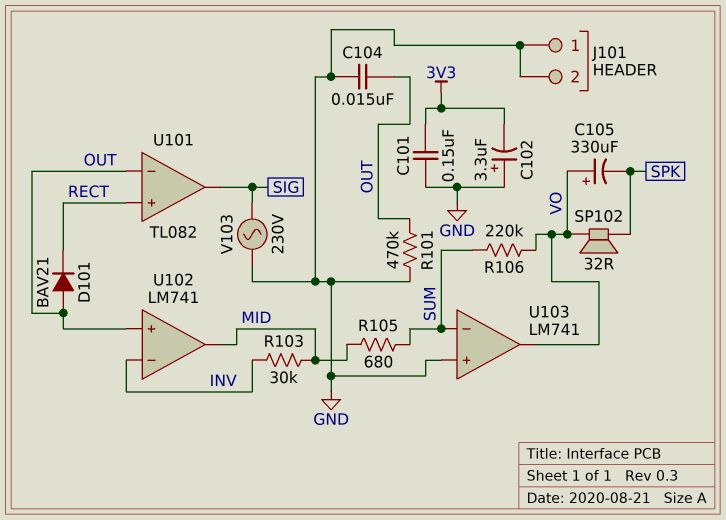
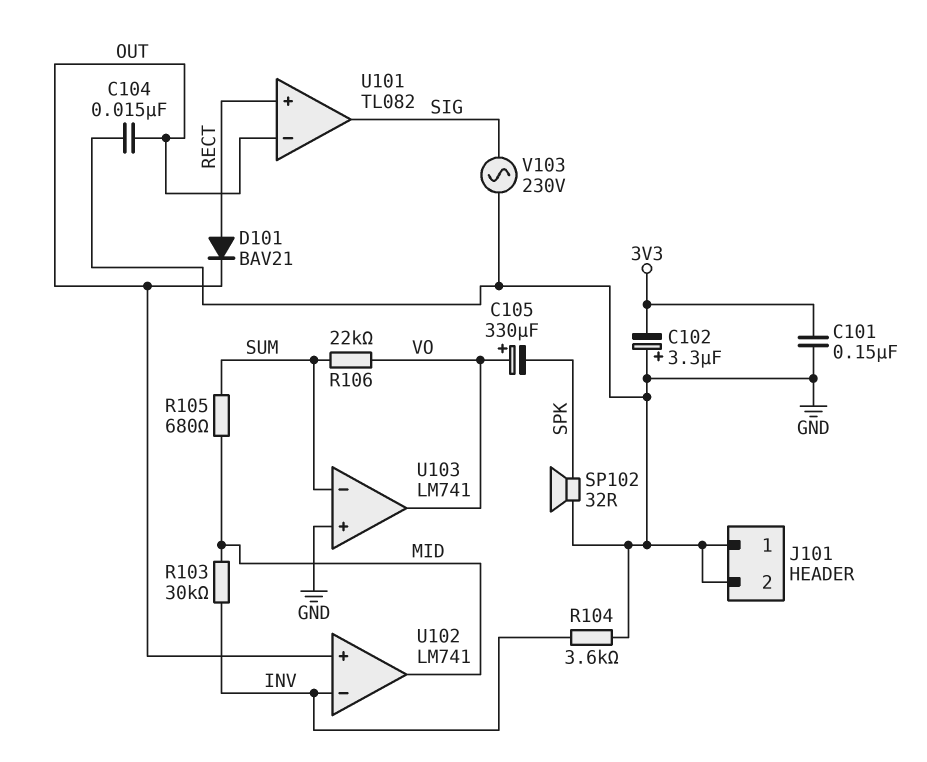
D101: diode BAV21 (A OUT, K RECT) -> diode BAV21 (A RECT, K OUT)
R101: 470k (GND, OUT) -> none
R104: none -> 3.6k (GND, INV)
R106: 220k (SUM, VO) -> 22k (SUM, VO)
SP102: speaker 32R (SPK, VO) -> speaker 32R (GND, SPK)

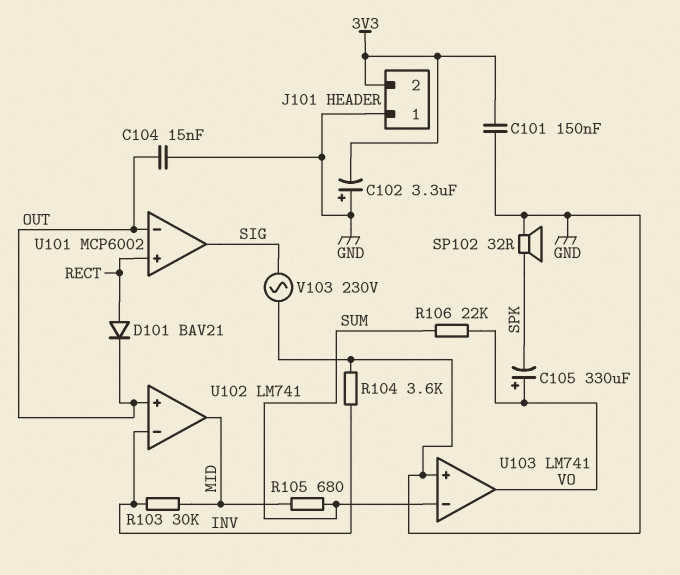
J101 pin 2: GND -> 3V3
U101: TL082 -> MCP6002

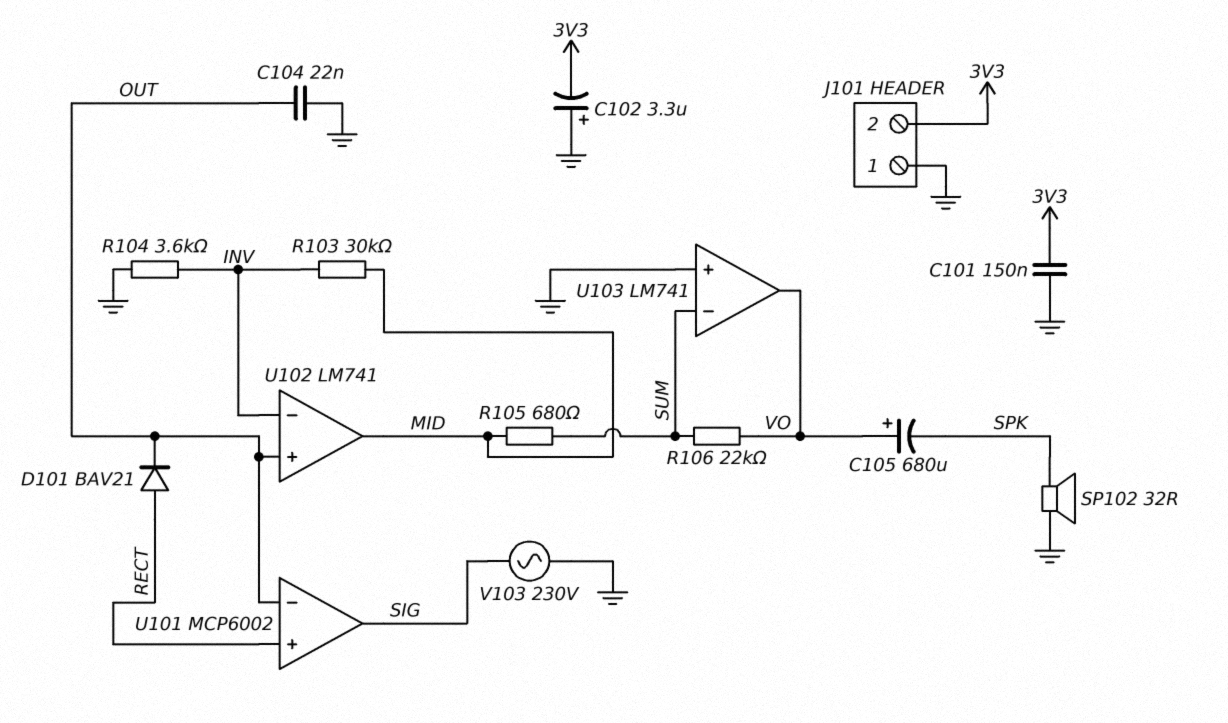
C104: 15nF (GND, OUT) -> 22nF (GND, OUT)
C105: 330uF (plus VO, minus SPK) -> 680uF (plus VO, minus SPK)

